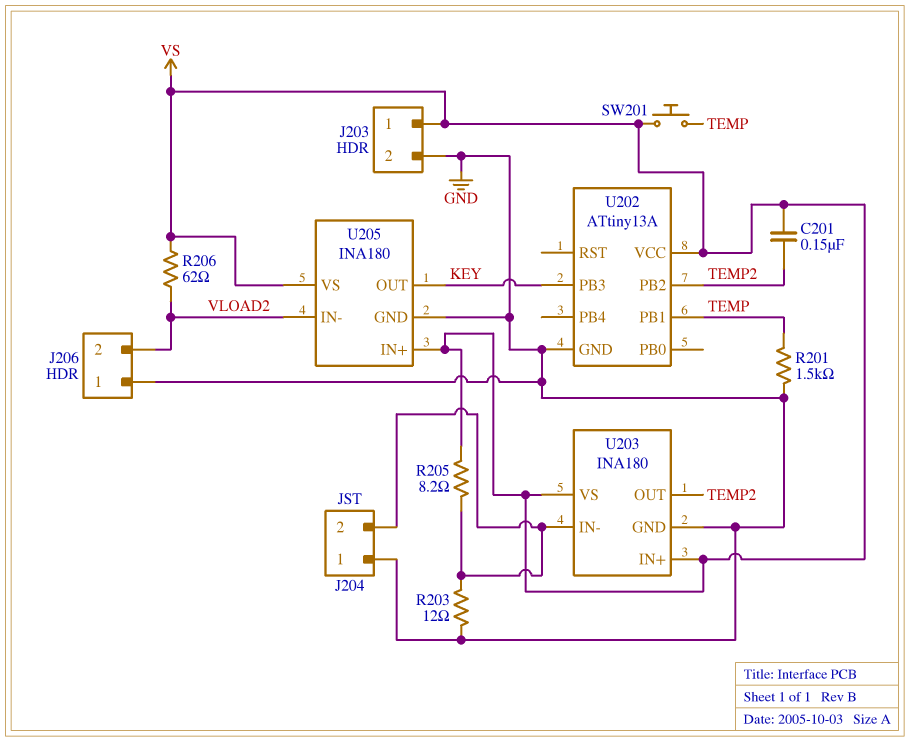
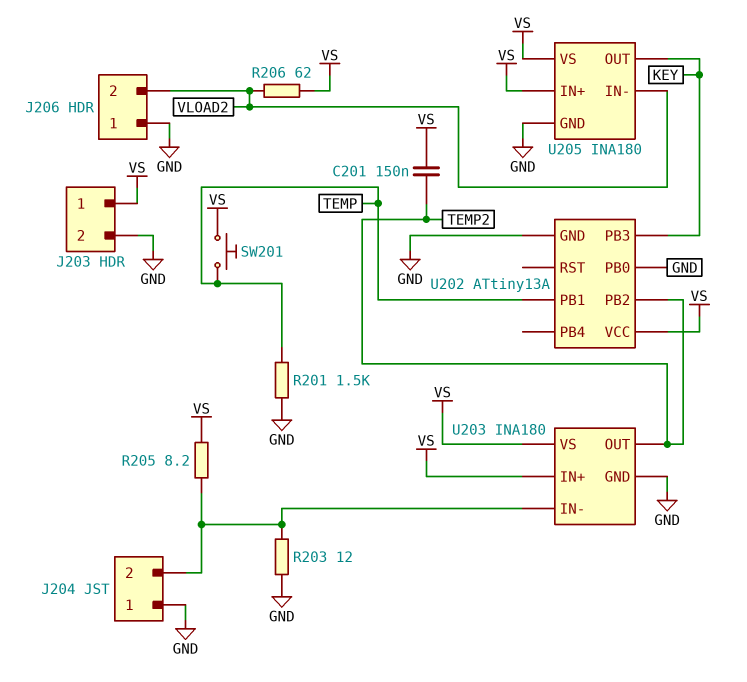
U202 pin PB0: none -> GND

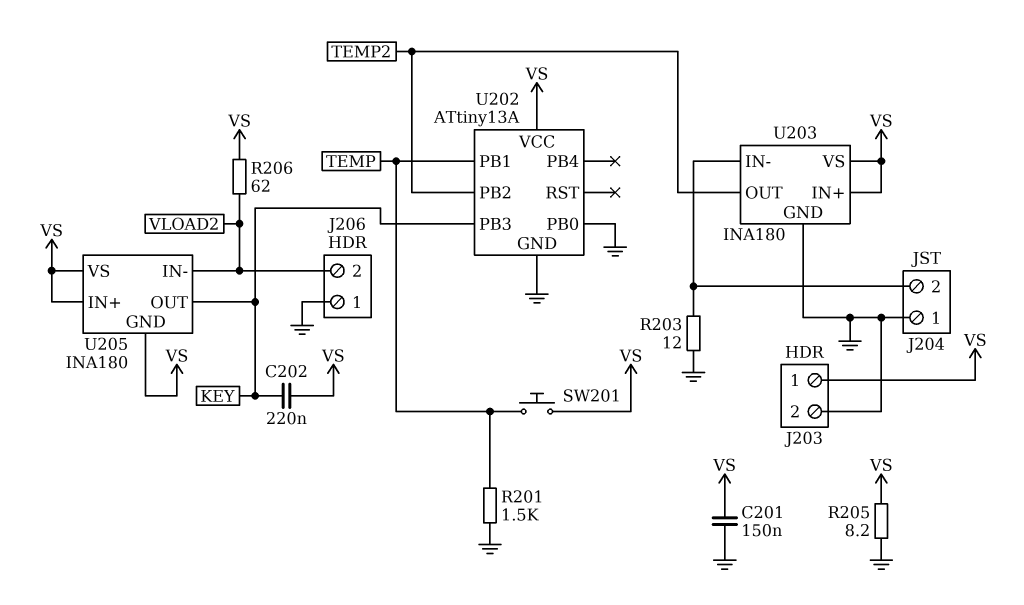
C201: 150nF (TEMP2, VS) -> 150nF (GND, VS)
C202: none -> 220nF (KEY, VS)
R205: 8.2 (J204/2, VS) -> 8.2 (GND, VS)
U205 pin GND: GND -> VS

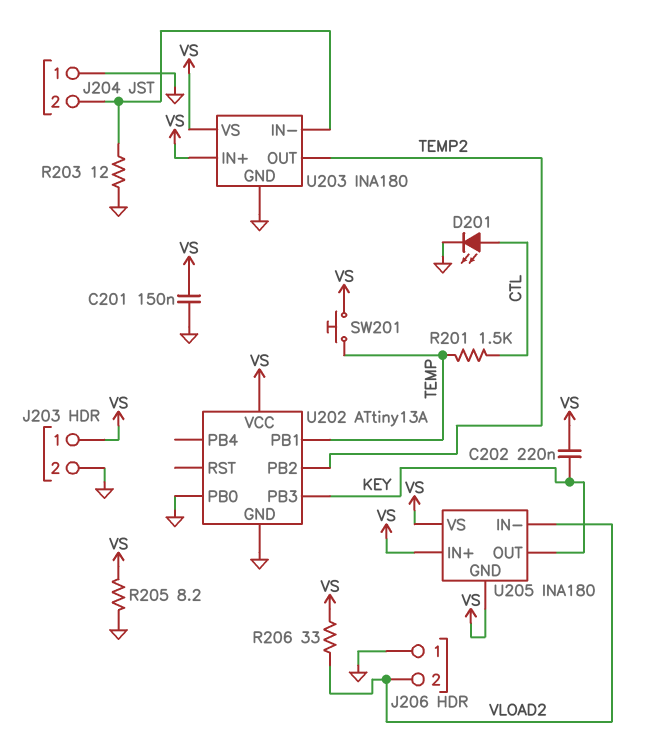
D201: none -> LED (A CTL, K GND)
R201: 1.5k (GND, TEMP) -> 1.5k (CTL, TEMP)
R206: 62 (VLOAD2, VS) -> 33 (VLOAD2, VS)

